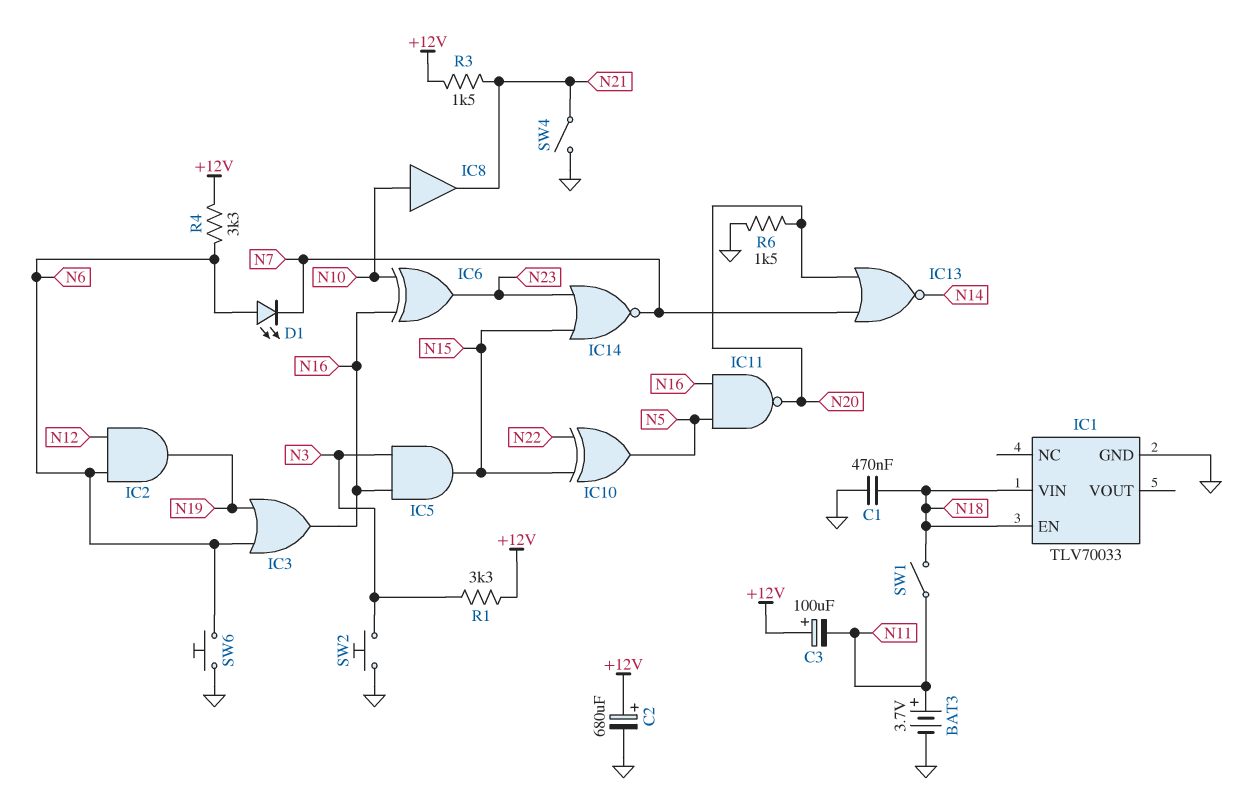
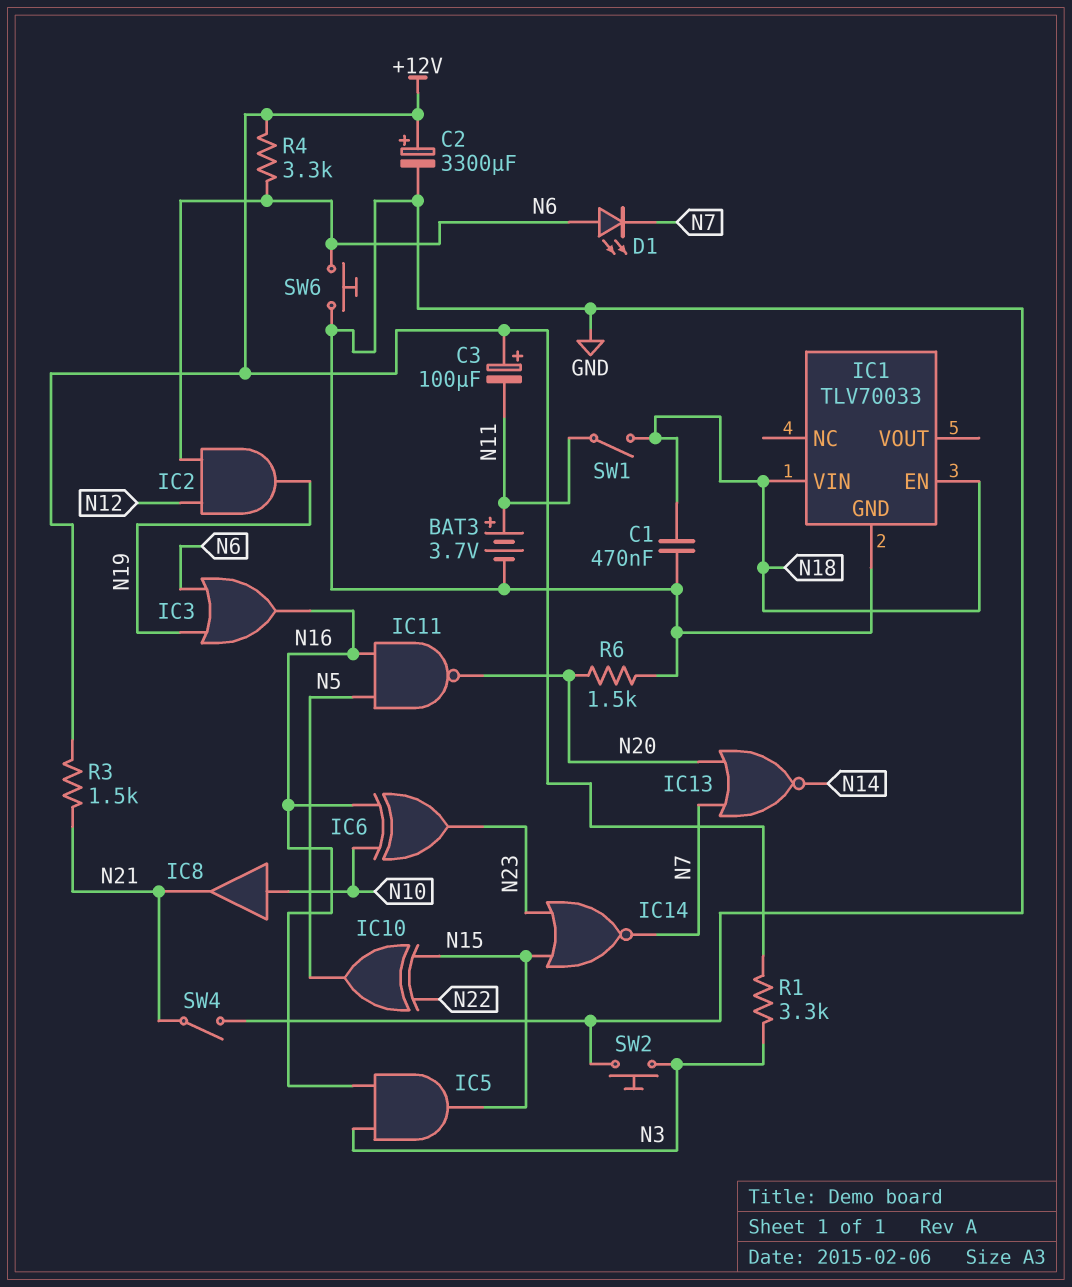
C2: 680uF (plus +12V, minus GND) -> 3300uF (plus +12V, minus GND)

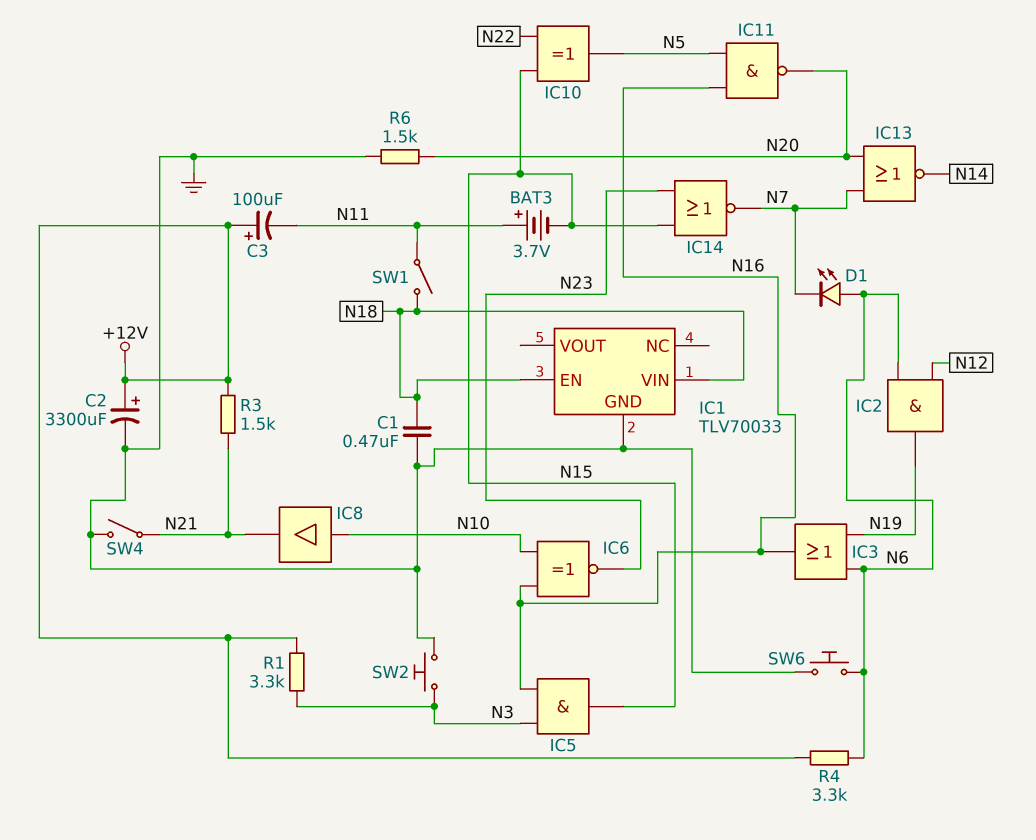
BAT3: 3.7V (plus N11, minus GND) -> 3.7V (plus N11, minus N15)
IC6: XOR (in N10, in N16, out N23) -> XNOR (in N10, in N16, out N23)

